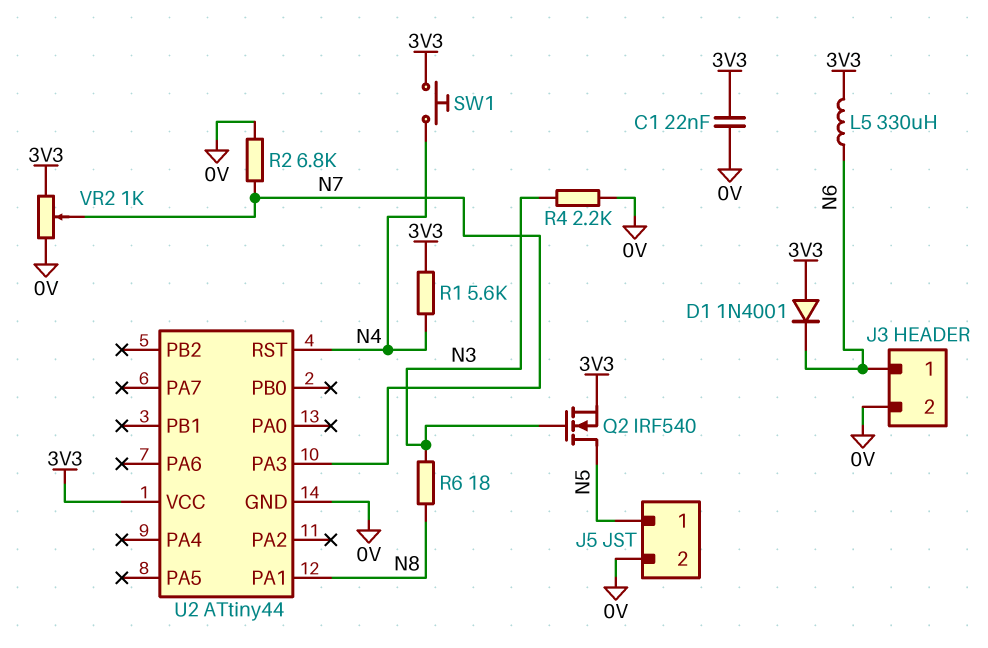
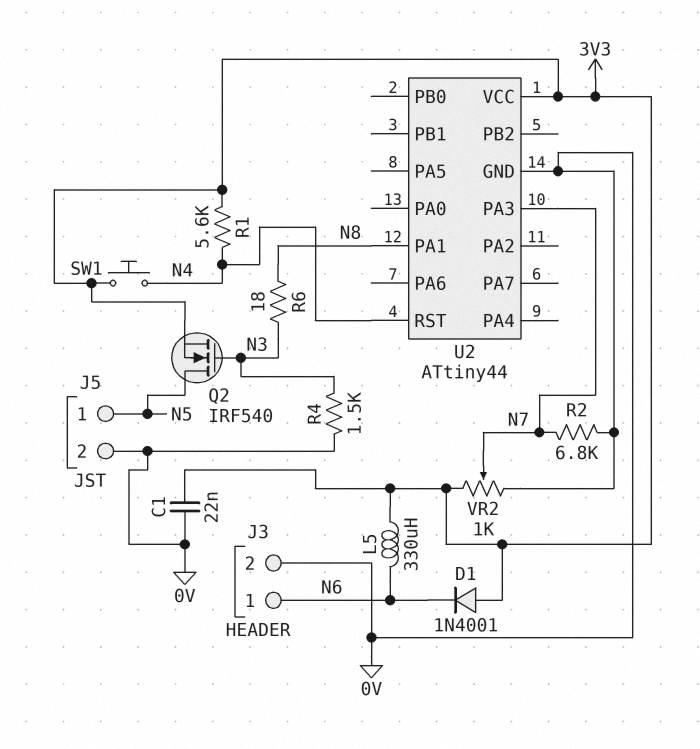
R4: 2.2k (0V, N3) -> 1.5k (0V, N3)

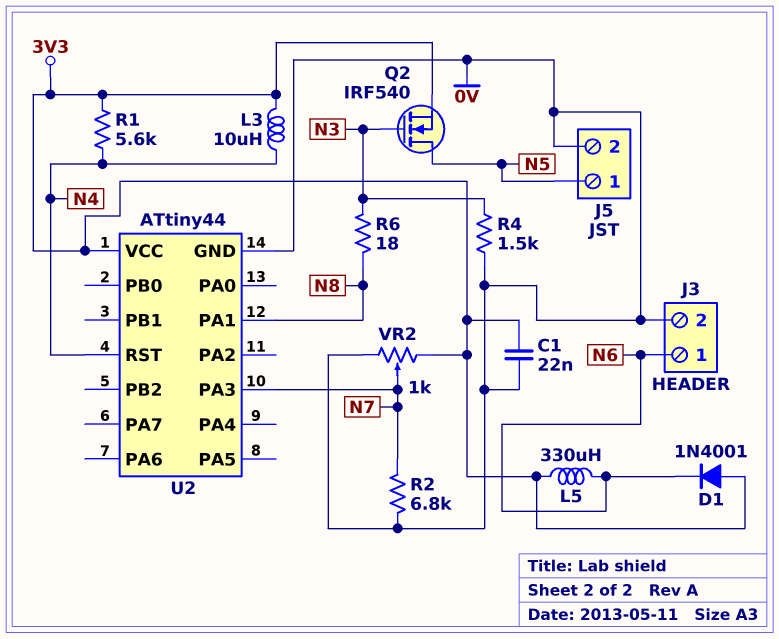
L3: none -> 10uH (3V3, N4)
SW1: button (3V3, N4) -> none

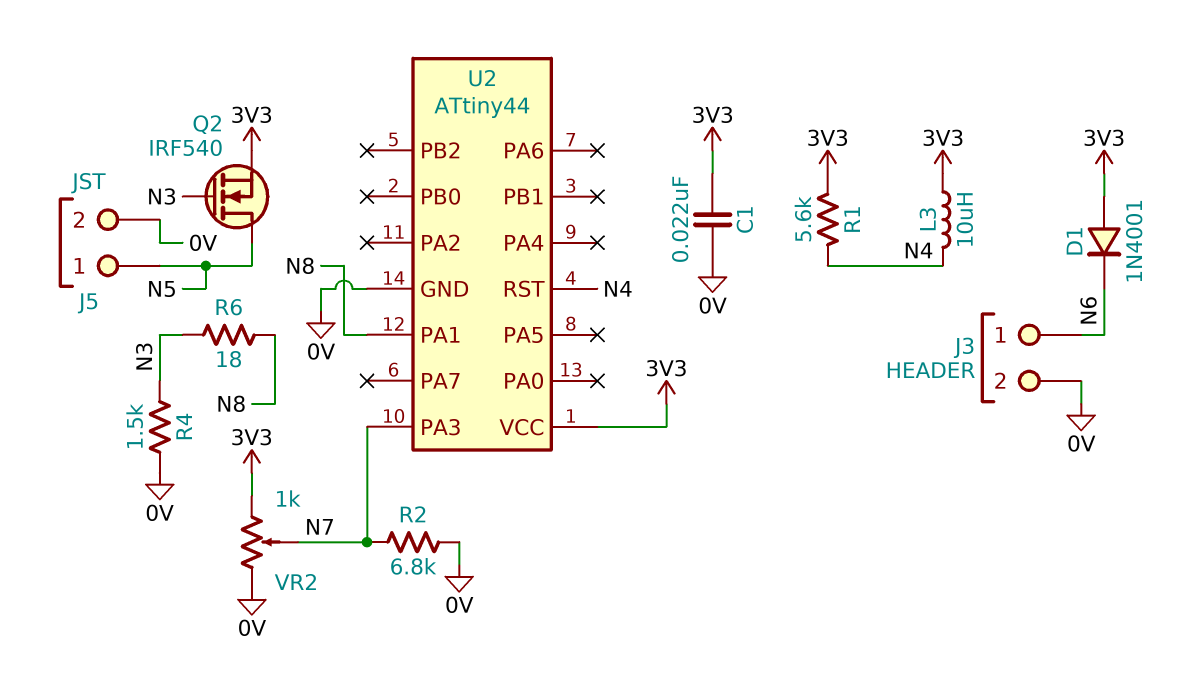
L5: 330uH (3V3, N6) -> none

